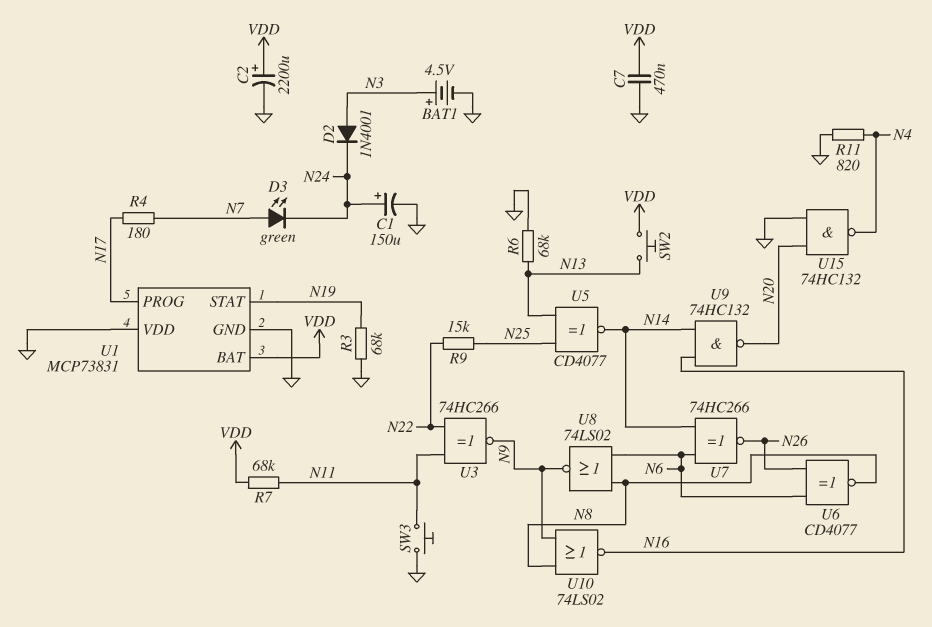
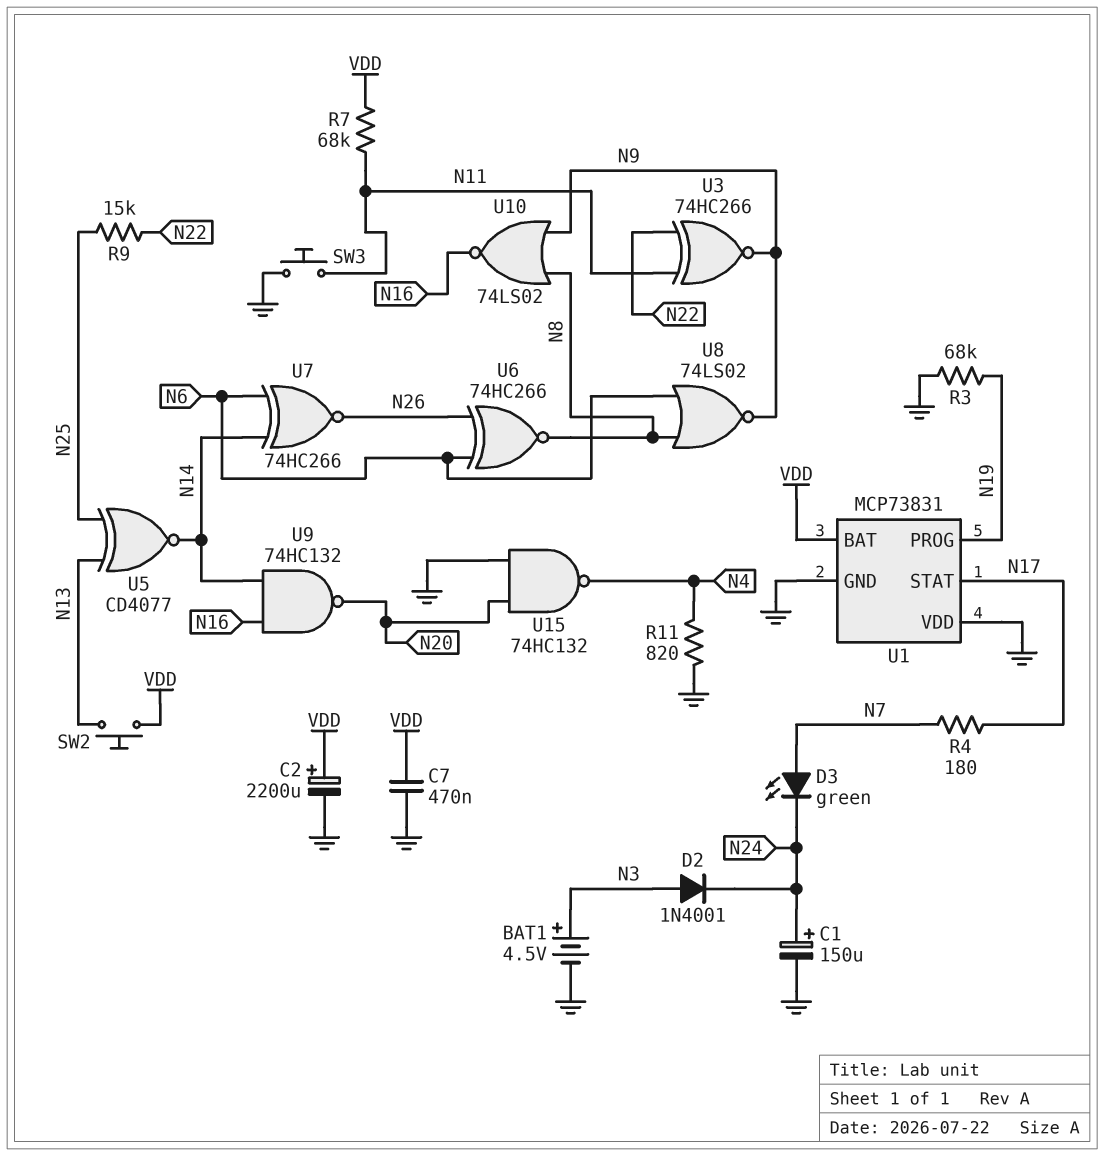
R6: 68k (GND, N13) -> none
U1 pin PROG: N17 -> N19
U1 pin STAT: N19 -> N17
U6: XNOR CD4077 (in N6, in N26, out N8) -> XNOR 74HC266 (in N6, in N26, out N8)

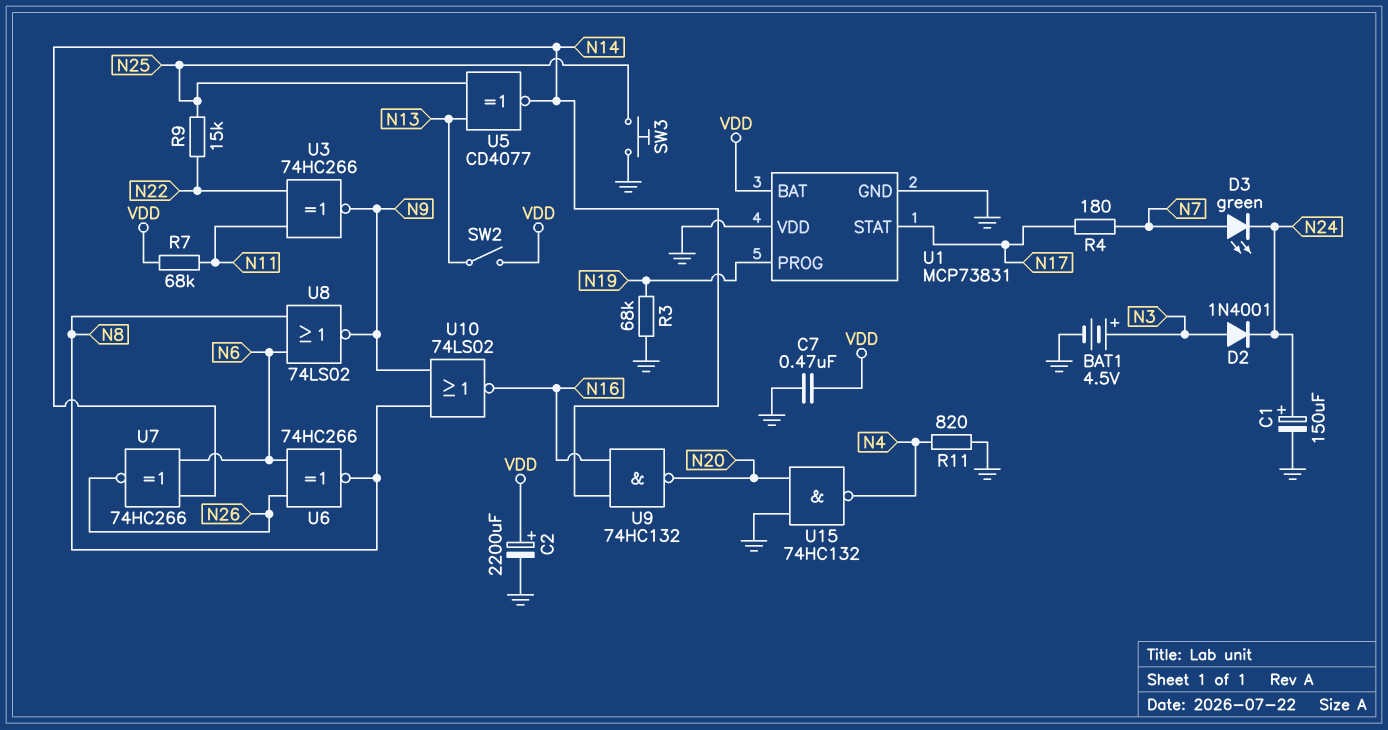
SW2: button (N13, VDD) -> switch (N13, VDD)
SW3: button (GND, N11) -> button (GND, N25)

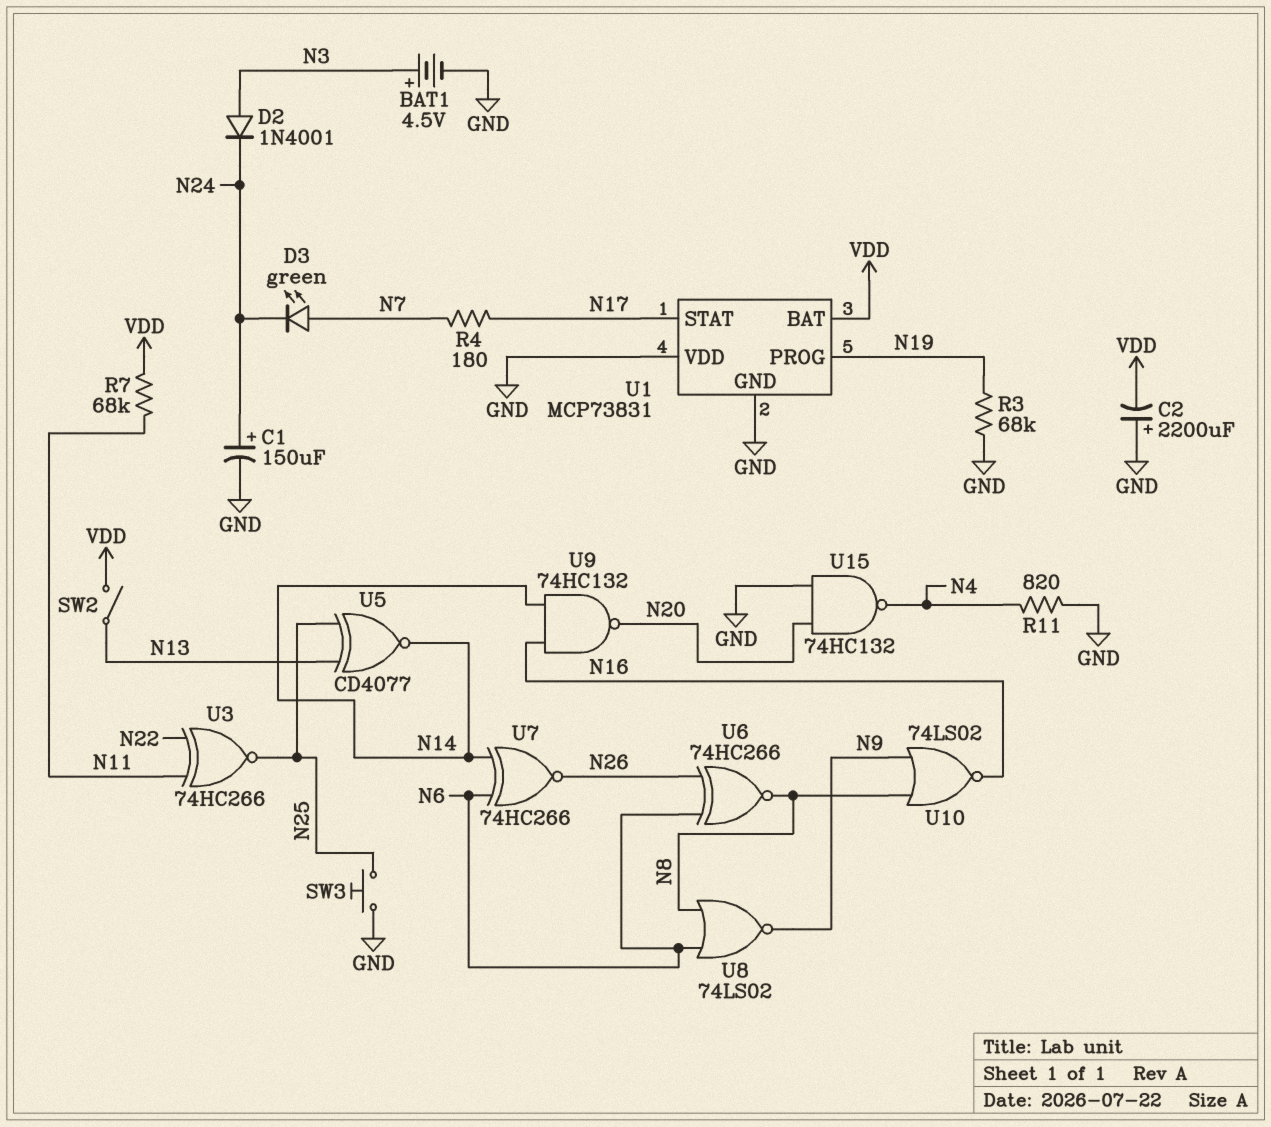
C2: 2200uF (plus VDD, minus GND) -> 2200uF (plus GND, minus VDD)
C7: 470nF (GND, VDD) -> none
R9: 15k (N22, N25) -> none
U3: XNOR 74HC266 (in N11, in N22, out N9) -> XNOR 74HC266 (in N11, in N22, out N25)

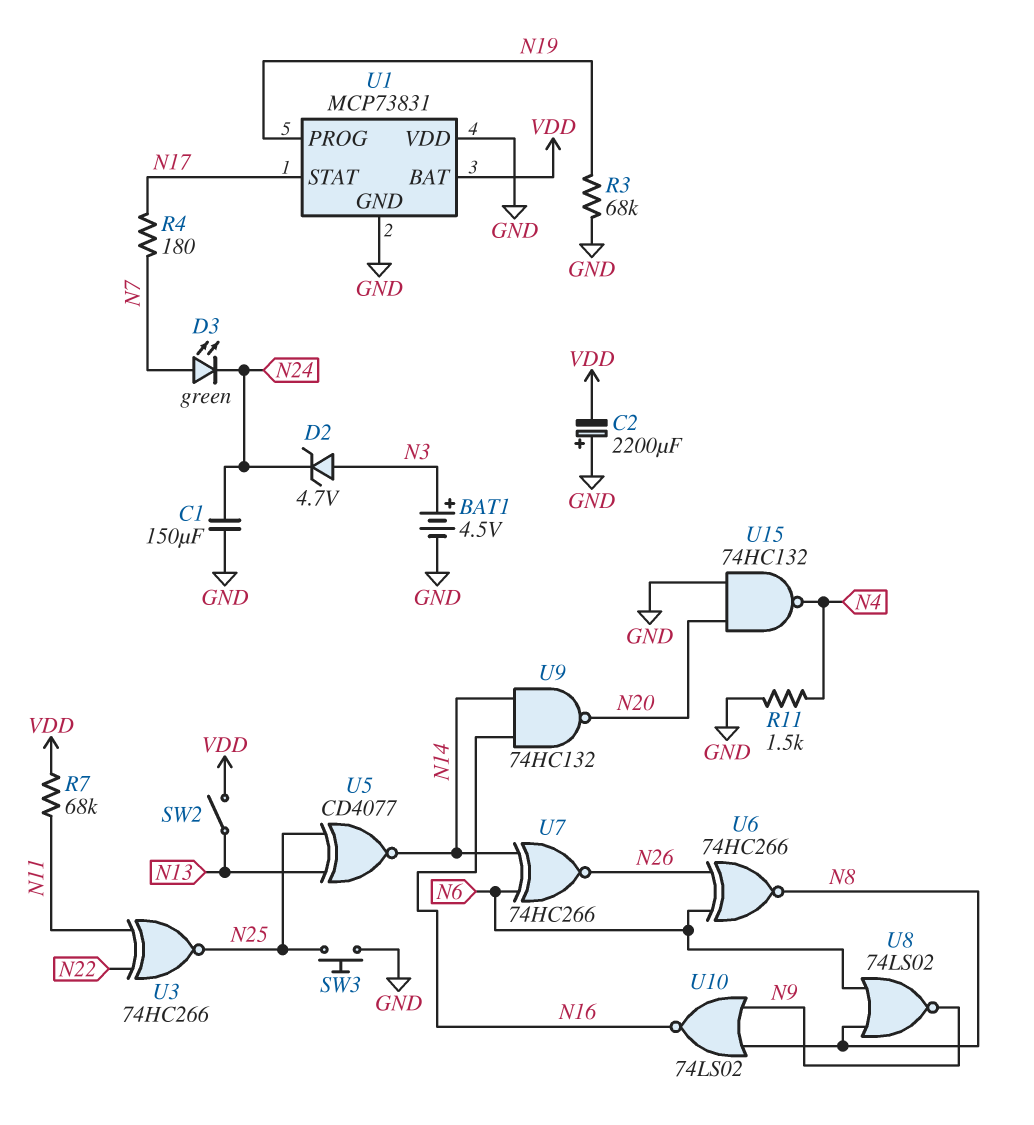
C1: 150uF (plus N24, minus GND) -> 150uF (GND, N24)
D2: diode 1N4001 (A N3, K N24) -> zener 4.7V (A N3, K N24)
R11: 820 (GND, N4) -> 1.5k (GND, N4)

